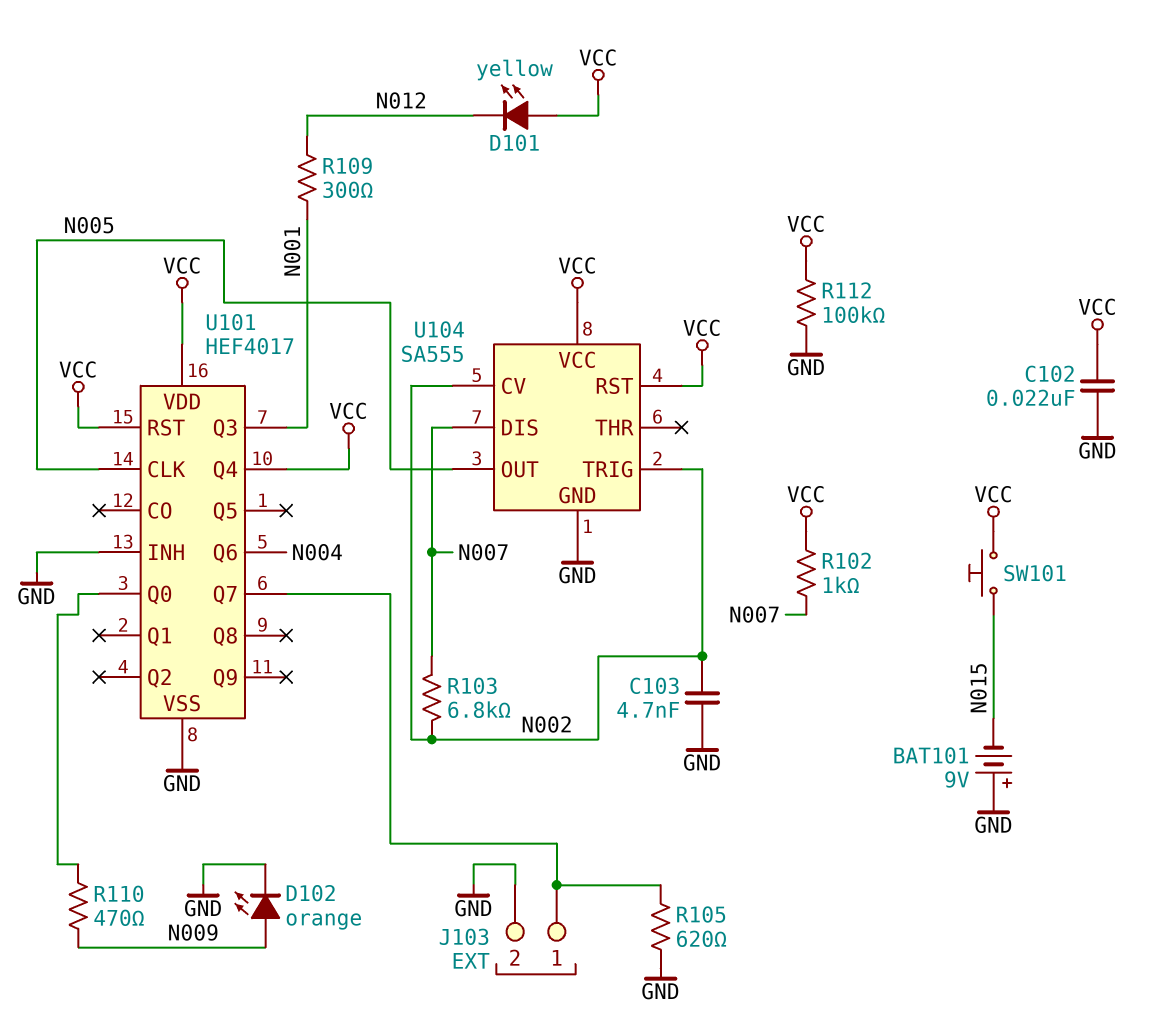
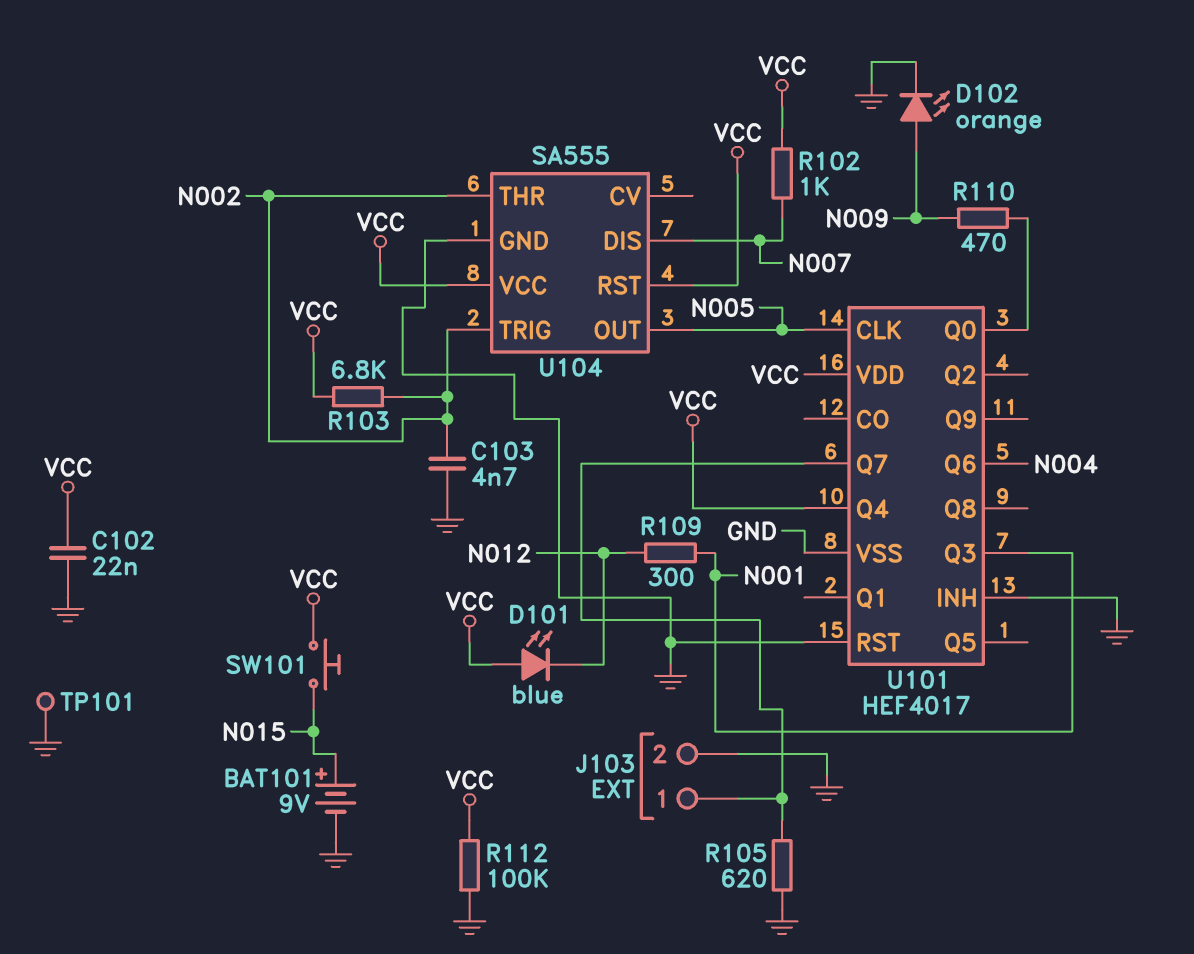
BAT101: 9V (plus GND, minus N015) -> 9V (plus N015, minus GND)
D101: LED yellow (A VCC, K N012) -> LED blue (A VCC, K N012)
R103: 6.8k (N002, N007) -> 6.8k (N002, VCC)
TP101: none -> test point (GND)
U101 pin RST: VCC -> GND
U104 pin CV: N002 -> none
U104 pin THR: none -> N002

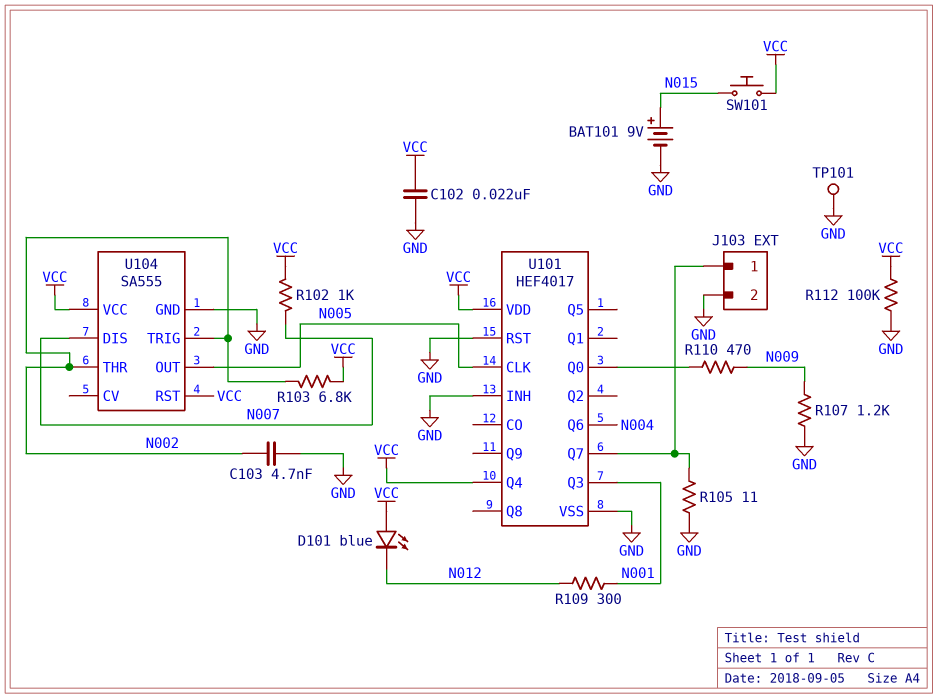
D102: LED orange (A N009, K GND) -> none
R105: 620 (GND, J103/1) -> 11 (GND, J103/1)
R107: none -> 1.2k (GND, N009)

